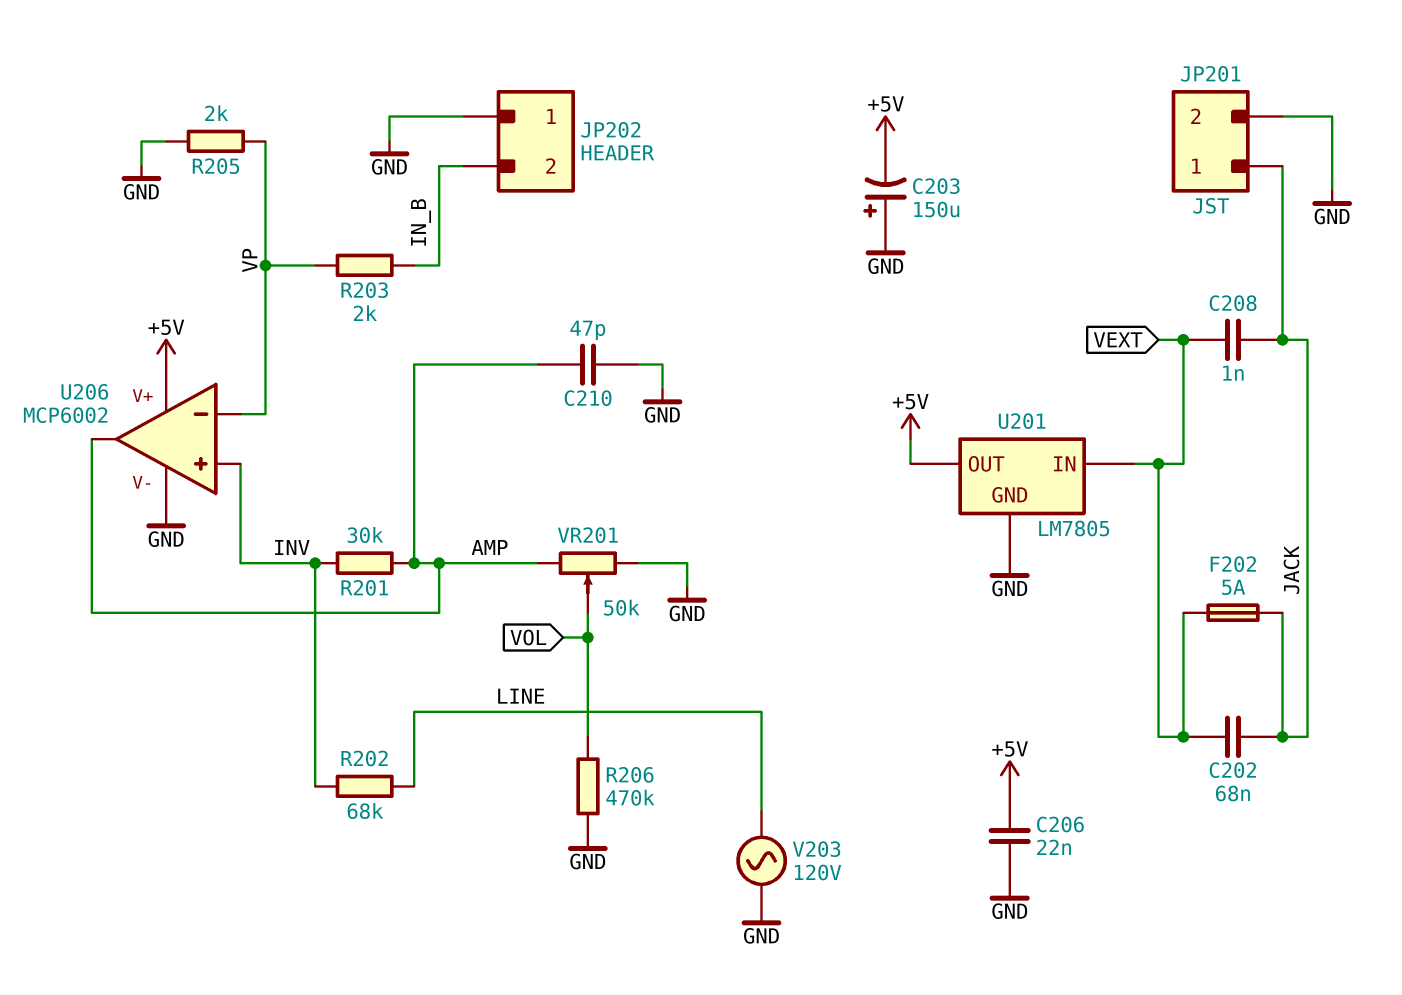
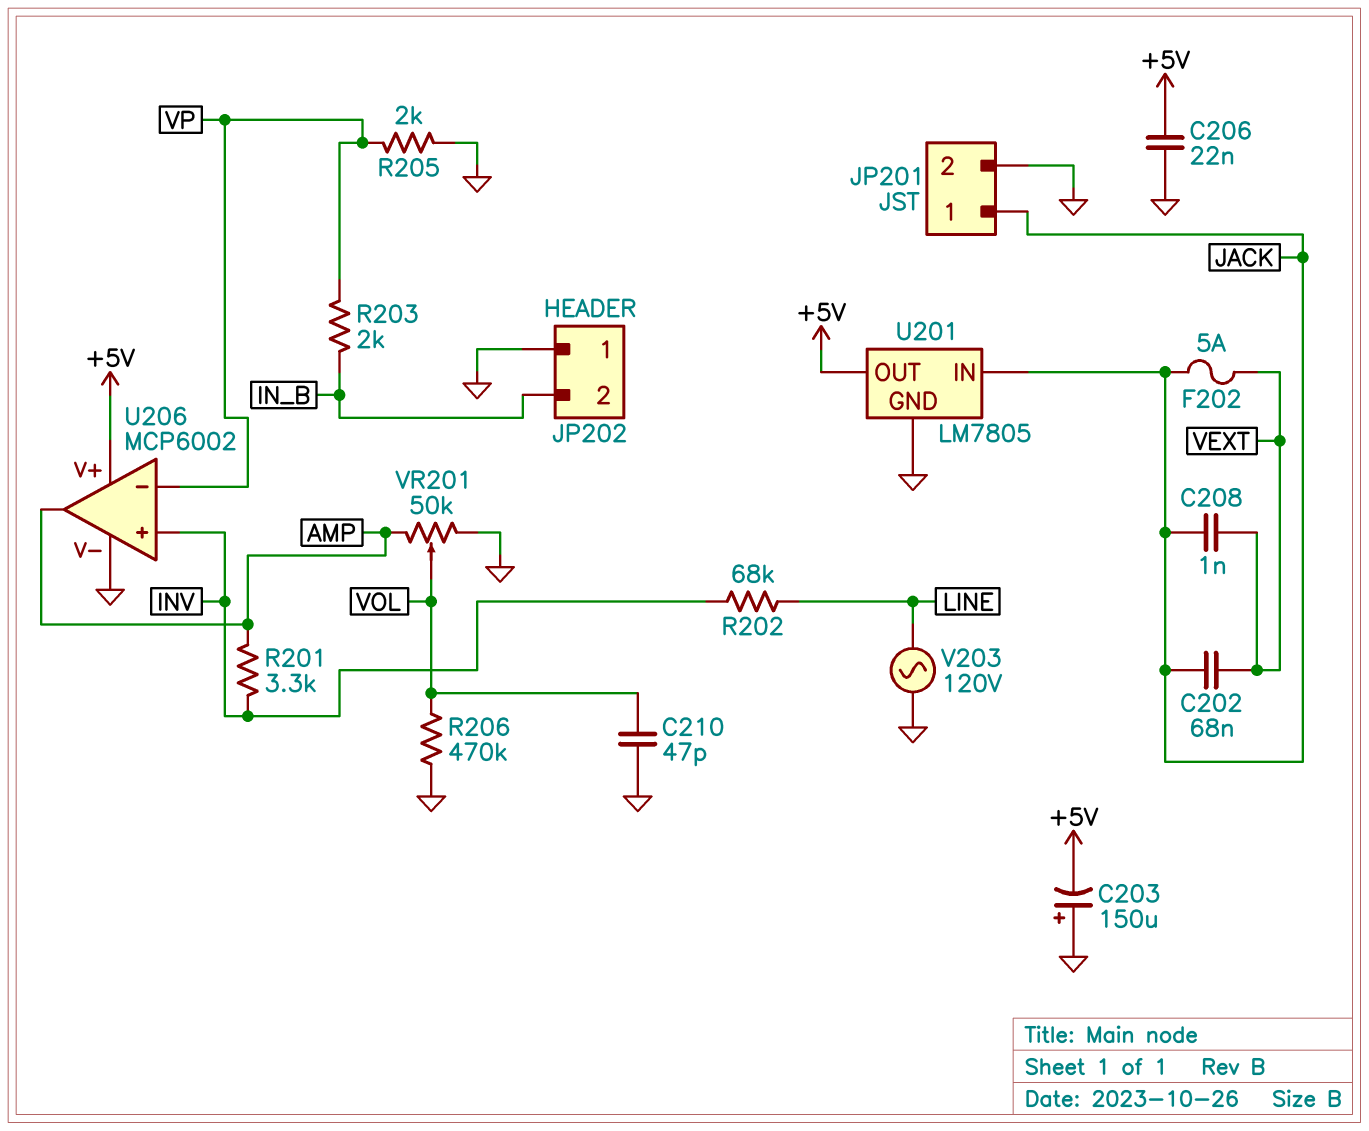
C210: 47pF (AMP, GND) -> 47pF (GND, VOL)
R201: 30k (AMP, INV) -> 3.3k (AMP, INV)
U201 pin IN: VEXT -> JACK

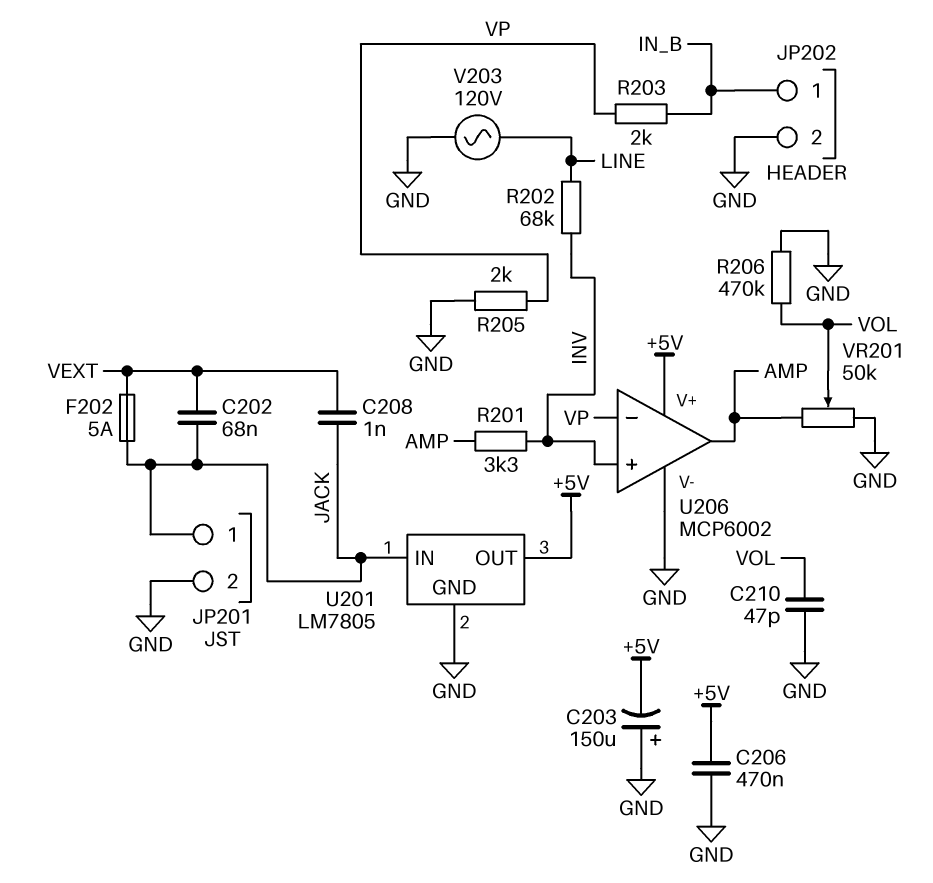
C206: 22nF (+5V, GND) -> 470nF (+5V, GND)
JP202 pin 1: GND -> IN_B
JP202 pin 2: IN_B -> GND

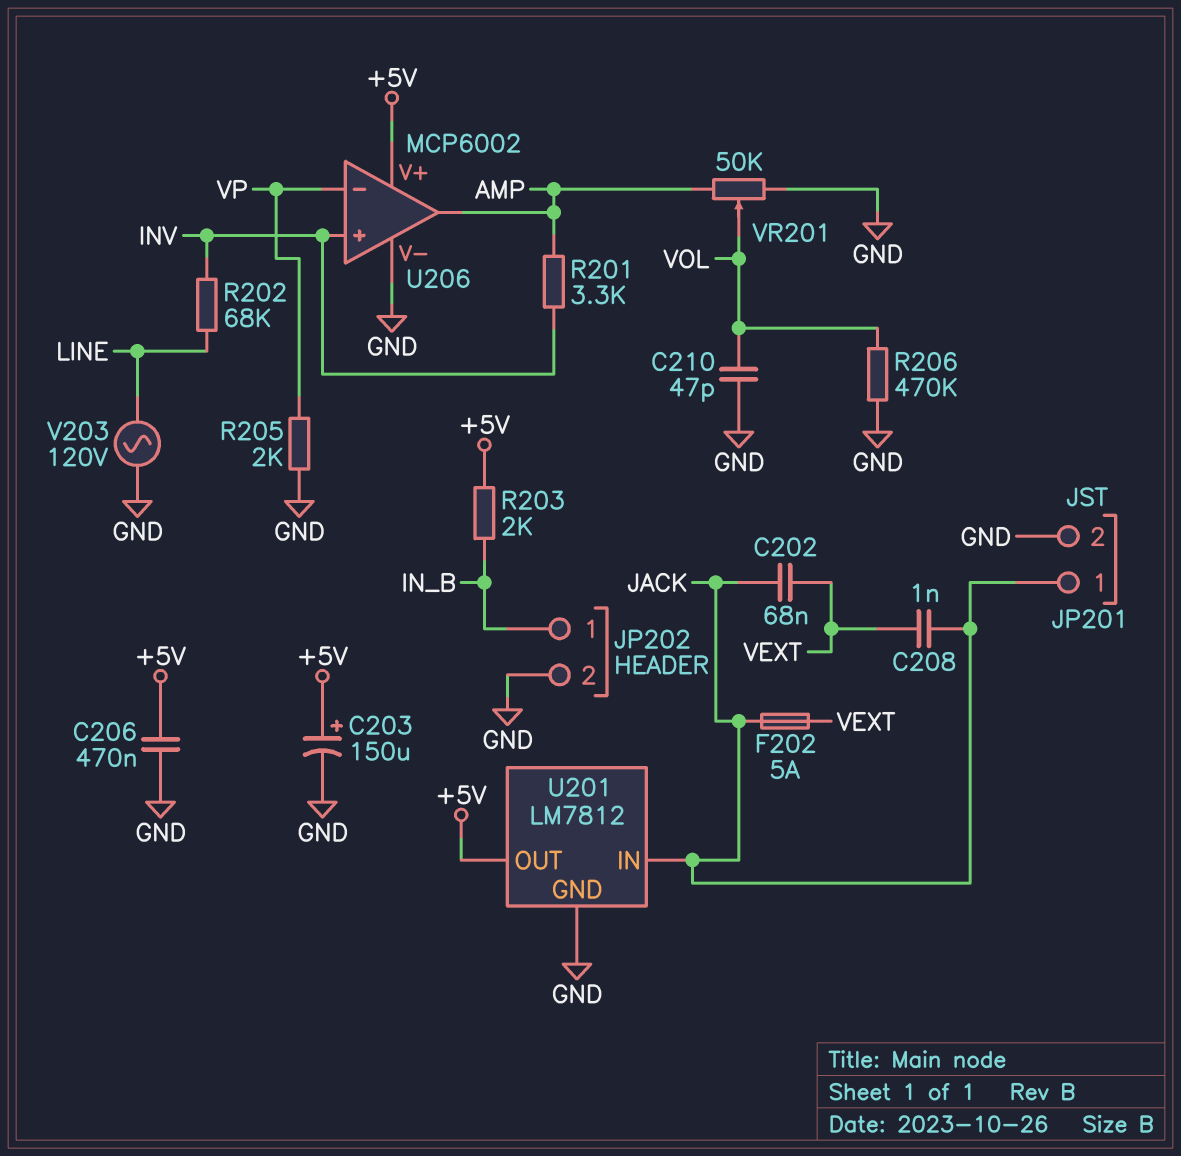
C203: 150uF (plus GND, minus +5V) -> 150uF (plus +5V, minus GND)
R203: 2k (IN_B, VP) -> 2k (+5V, IN_B)
U201: LM7805 -> LM7812

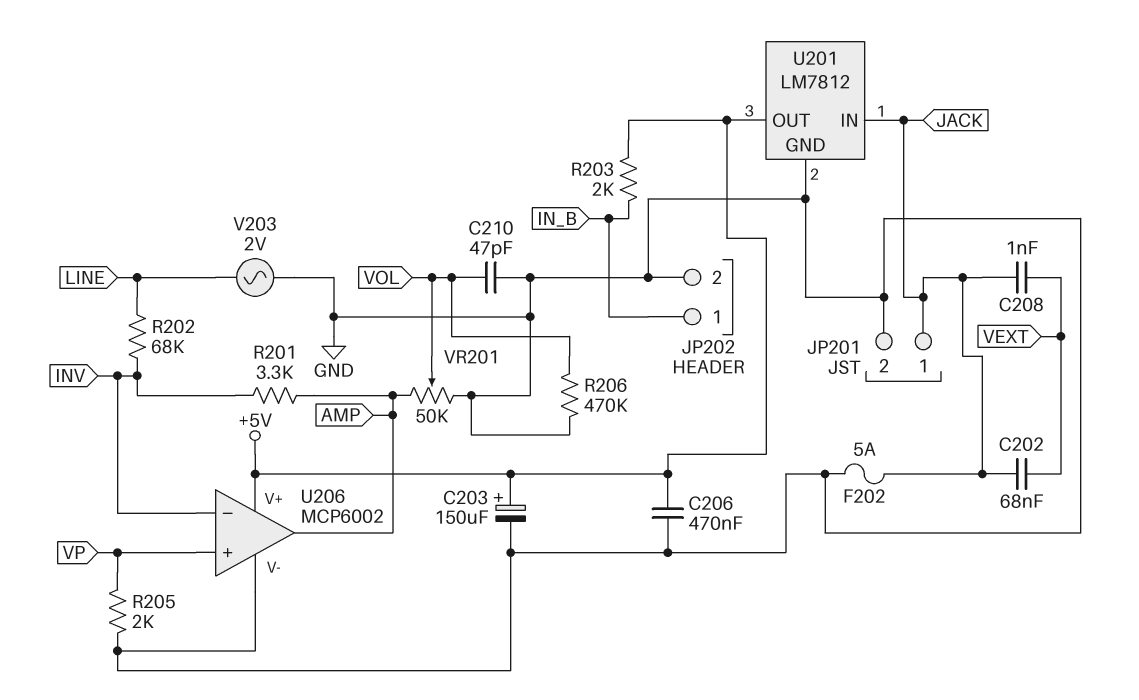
F202: 5A (JACK, VEXT) -> 5A (GND, JACK)
U206 pin in+: INV -> VP
U206 pin in-: VP -> INV
V203: AC 120V (GND, LINE) -> AC 2V (GND, LINE)

